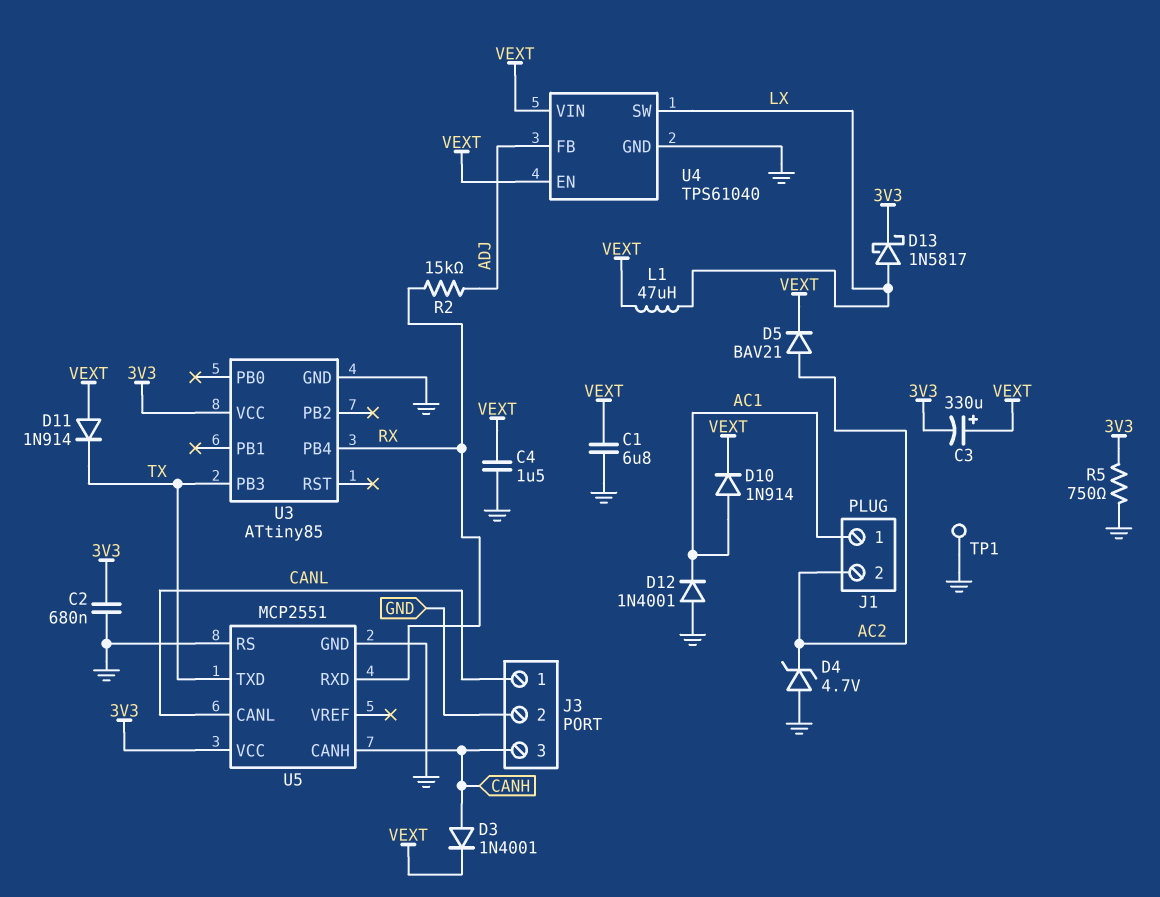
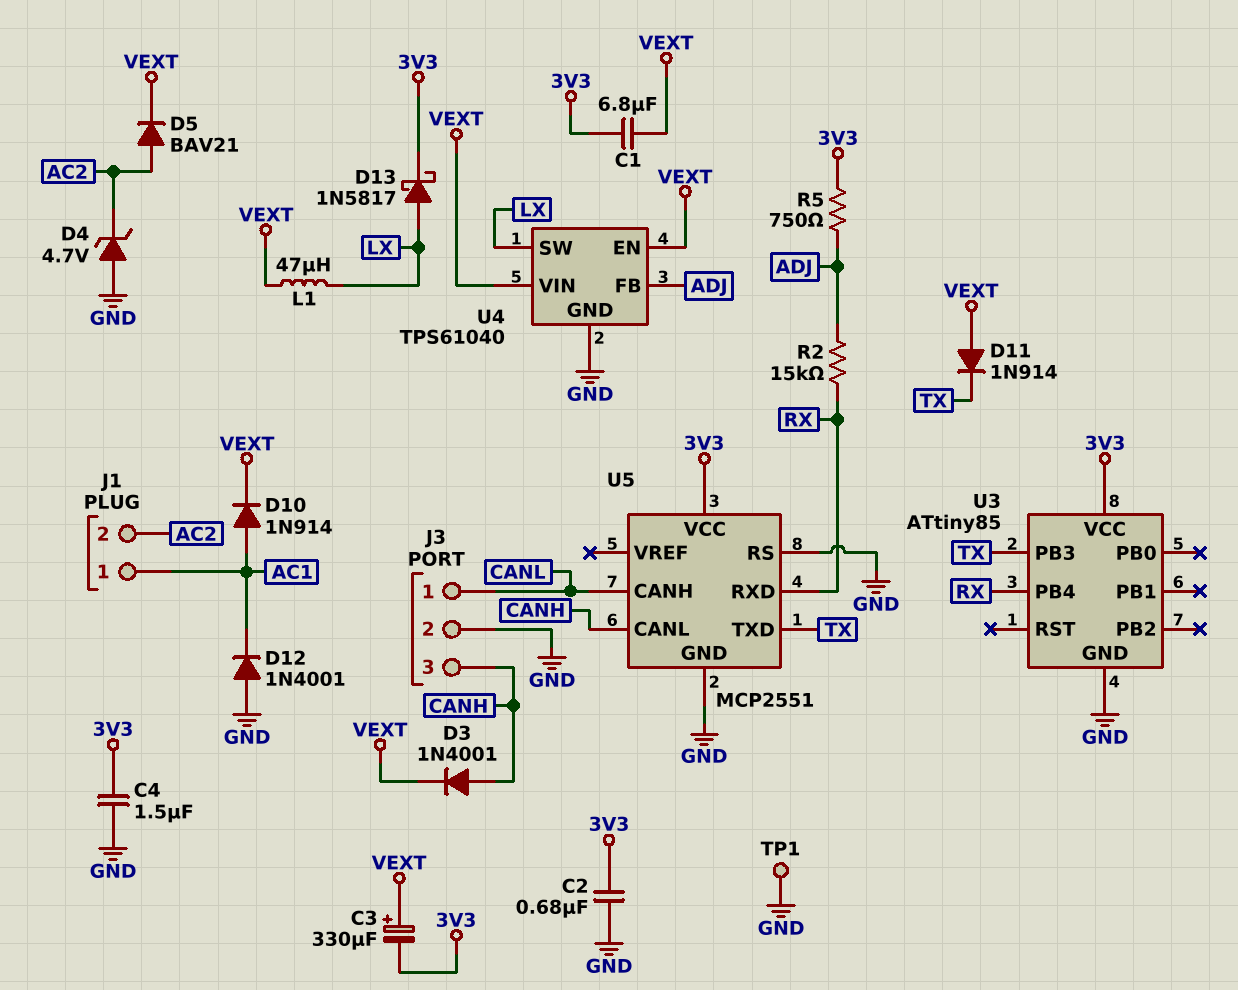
C1: 6.8uF (GND, VEXT) -> 6.8uF (3V3, VEXT)
C4: 1.5uF (GND, VEXT) -> 1.5uF (3V3, GND)
R5: 750 (3V3, GND) -> 750 (3V3, ADJ)
U5 pin CANH: CANH -> CANL
U5 pin CANL: CANL -> CANH

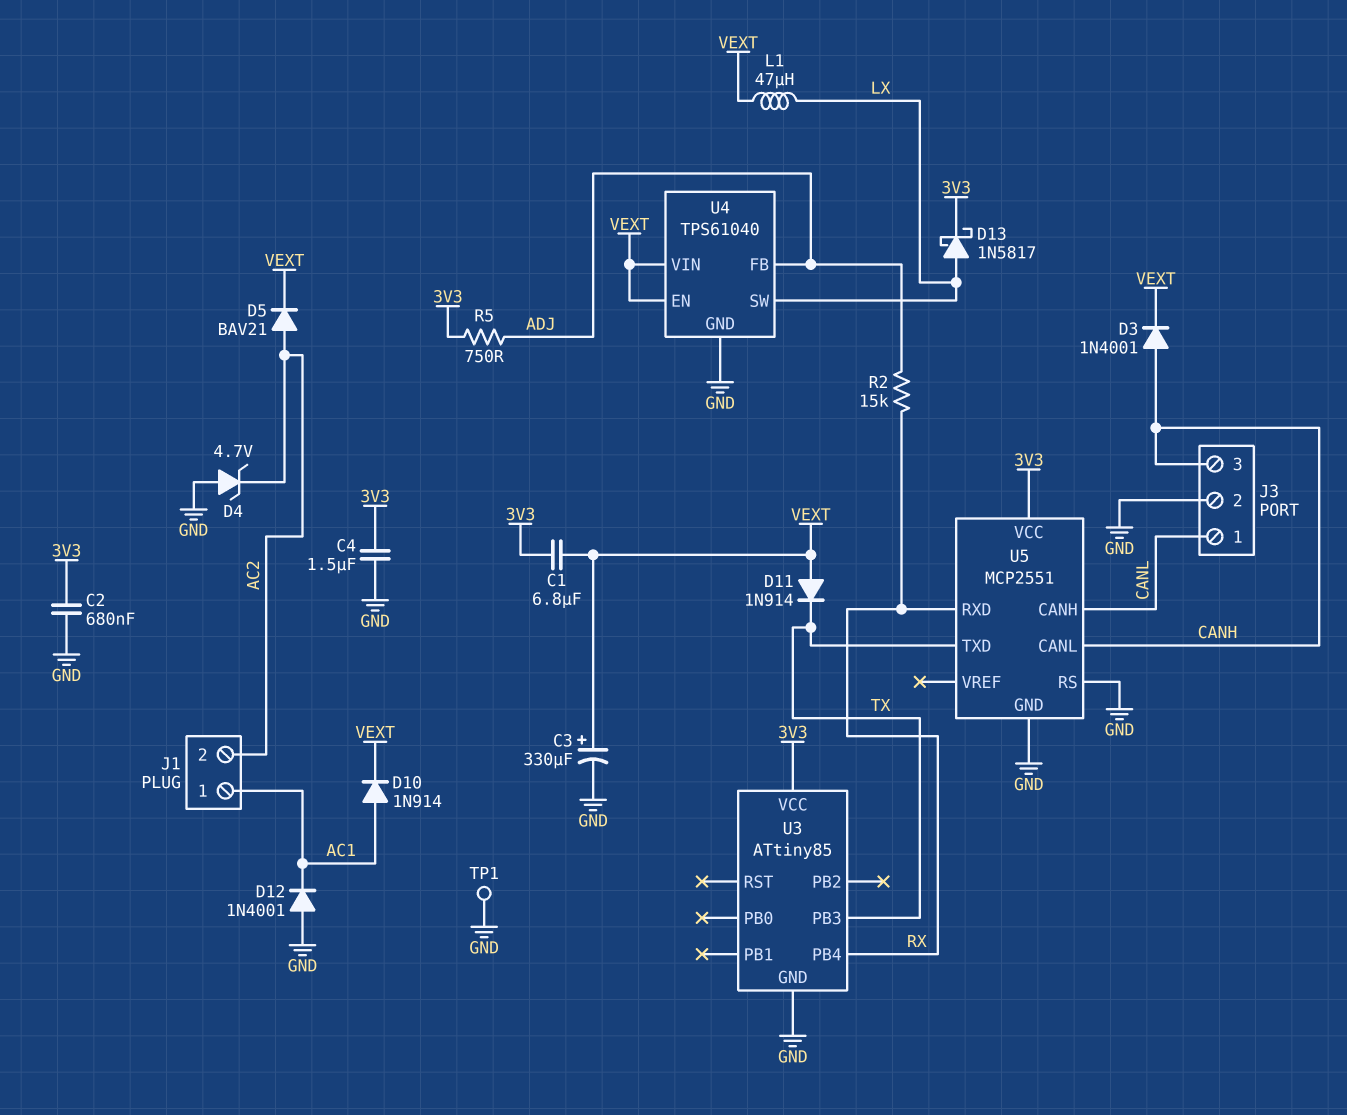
C3: 330uF (plus VEXT, minus 3V3) -> 330uF (plus VEXT, minus GND)

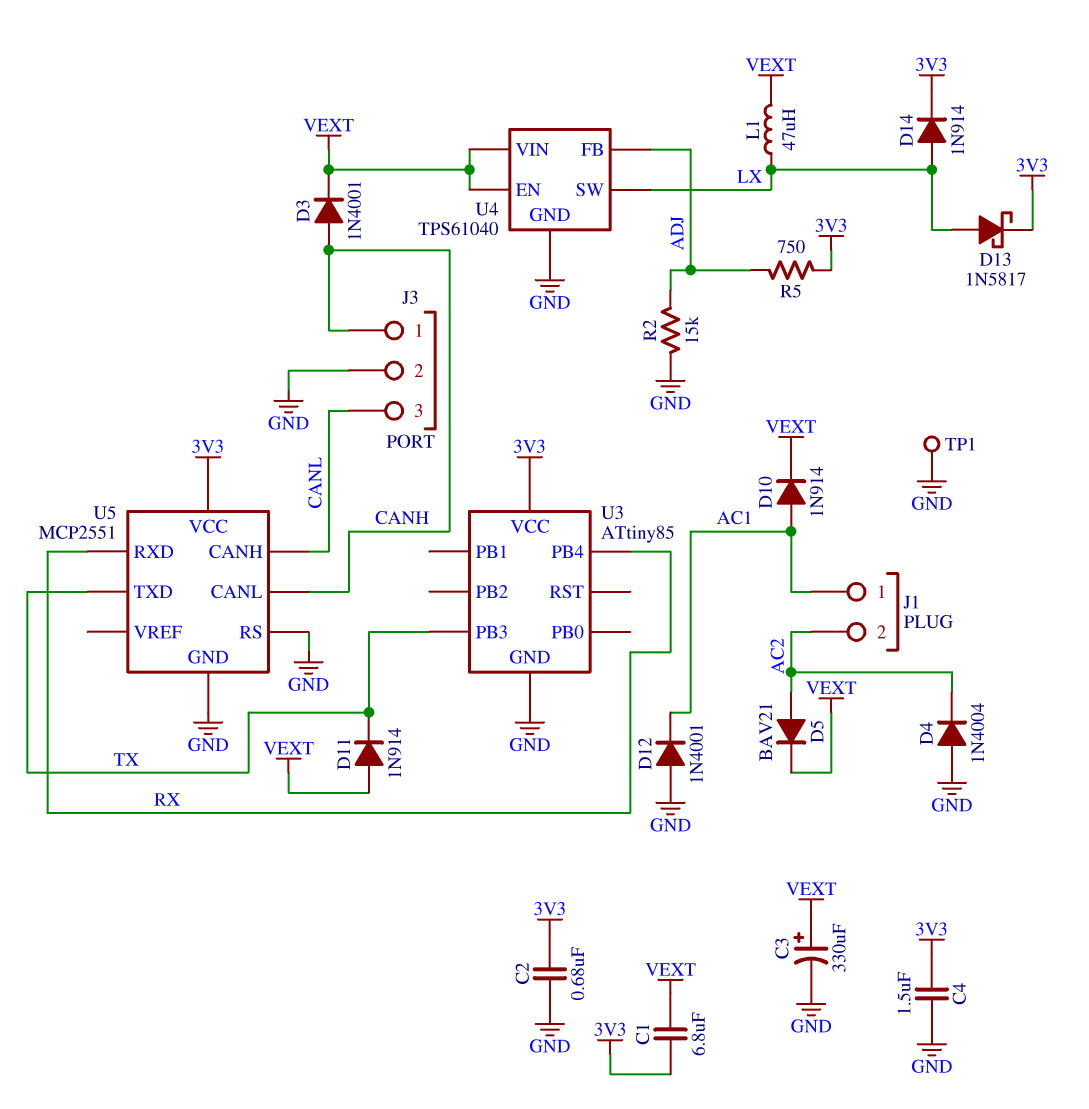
D4: zener 4.7V (A GND, K AC2) -> diode 1N4004 (A GND, K AC2)
D14: none -> diode 1N914 (A LX, K 3V3)
J3 pin 1: CANL -> CANH
J3 pin 3: CANH -> CANL
R2: 15k (ADJ, RX) -> 15k (ADJ, GND)

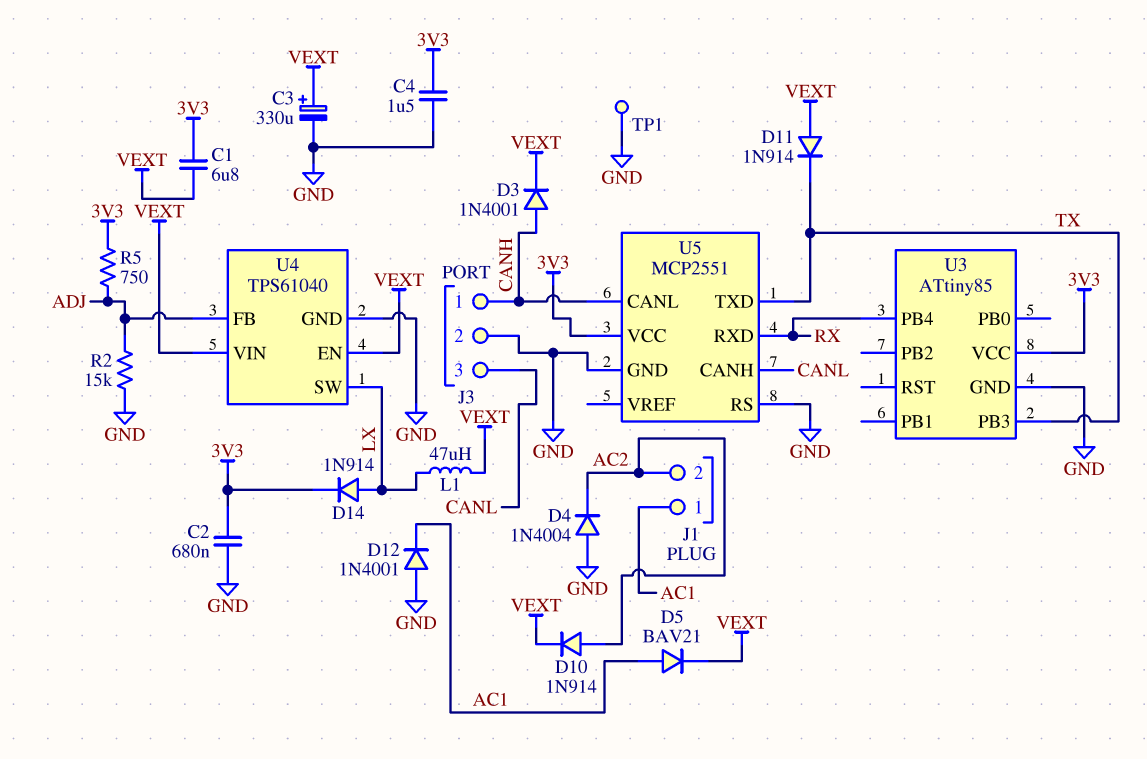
D5: diode BAV21 (A AC2, K VEXT) -> diode BAV21 (A AC1, K VEXT)
D10: diode 1N914 (A AC1, K VEXT) -> diode 1N914 (A AC2, K VEXT)
D13: schottky 1N5817 (A LX, K 3V3) -> none

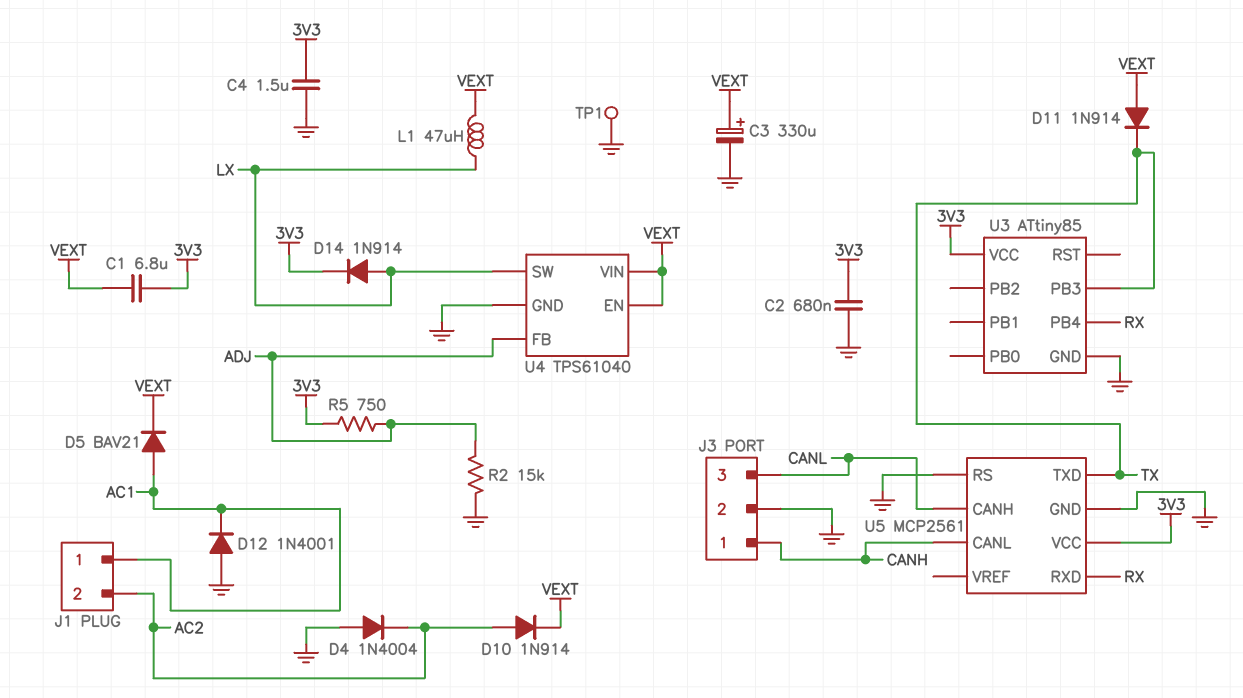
D3: diode 1N4001 (A CANH, K VEXT) -> none
U5: MCP2551 -> MCP2561

